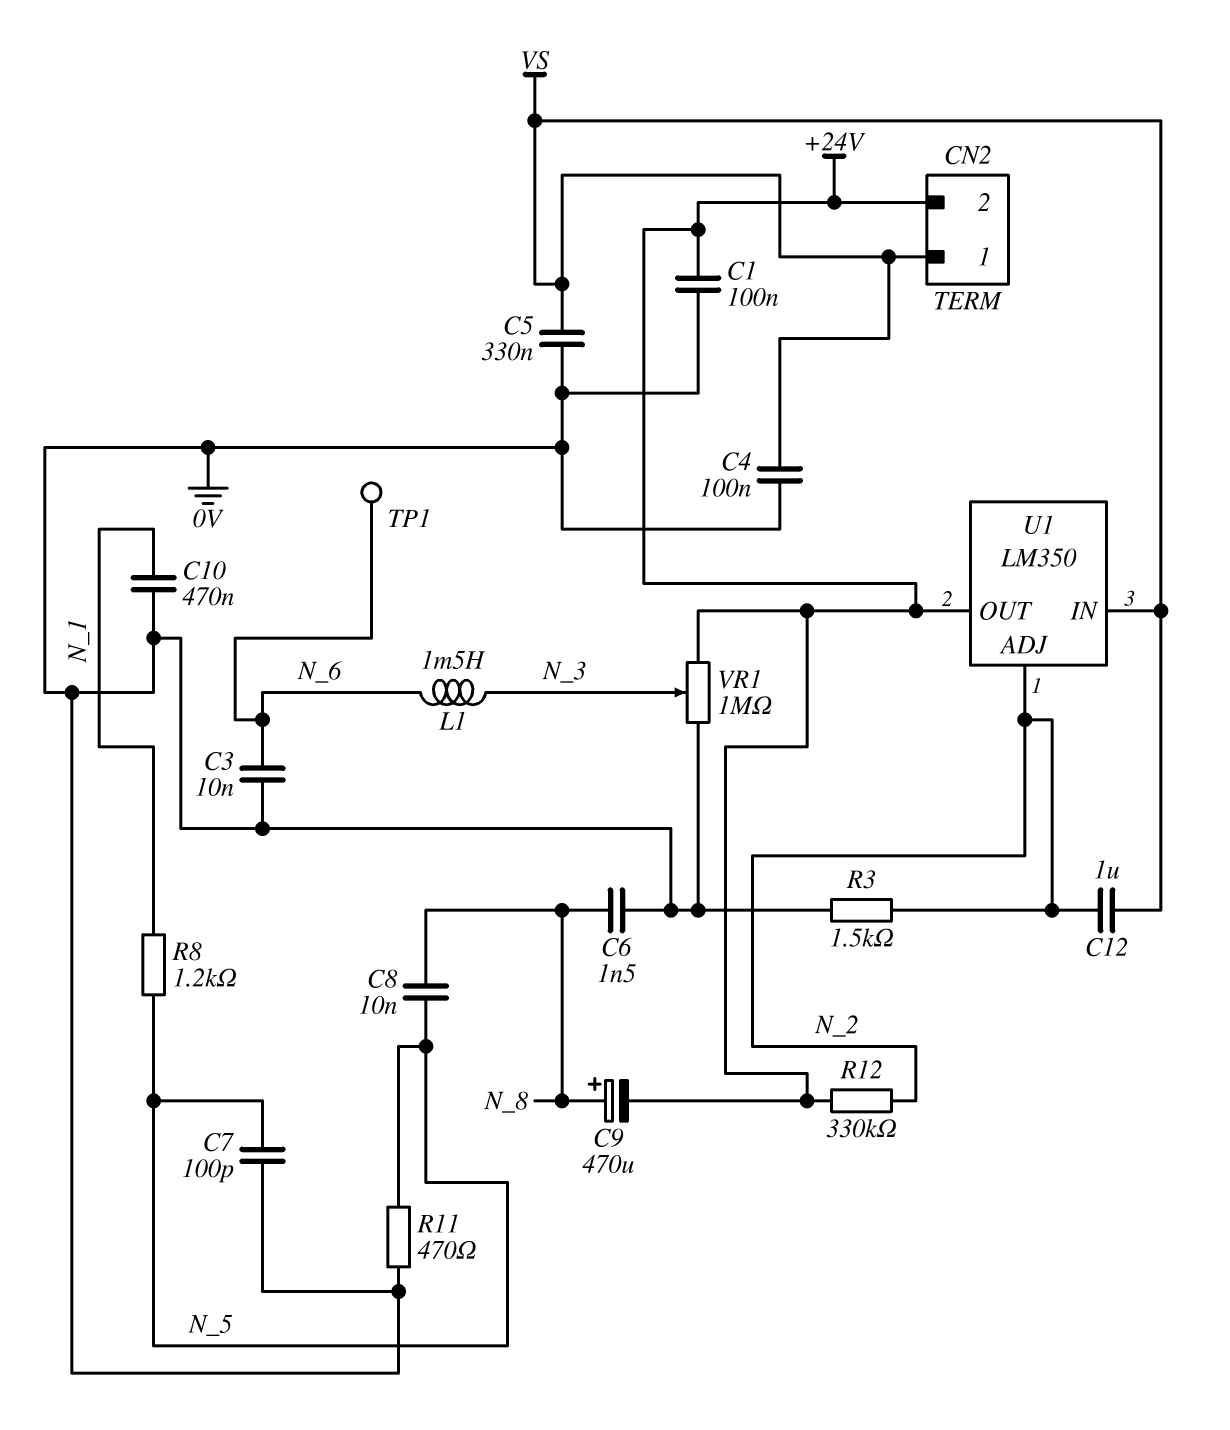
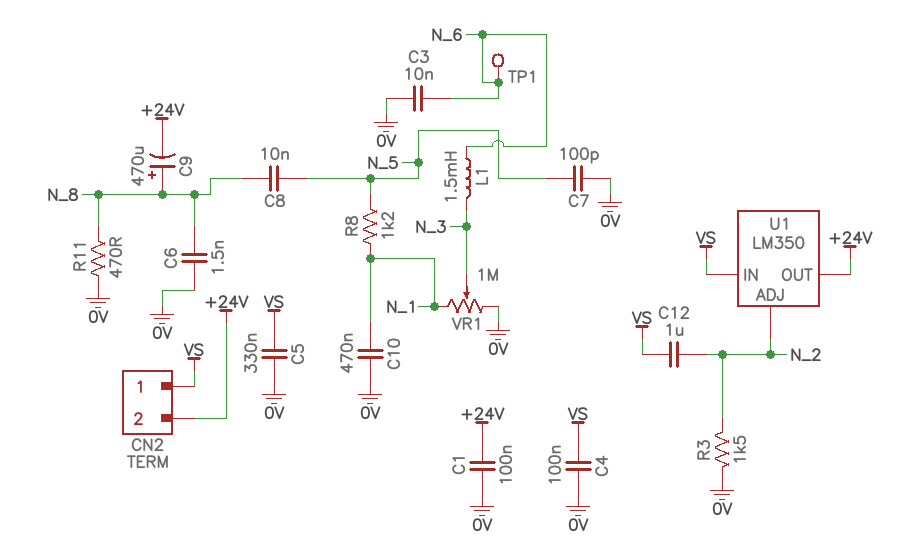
R11: 470 (0V, N_5) -> 470 (0V, N_8)
R12: 330k (+24V, N_2) -> none
VR1: 1M (+24V, 0V, wiper N_3) -> 1M (0V, N_1, wiper N_3)

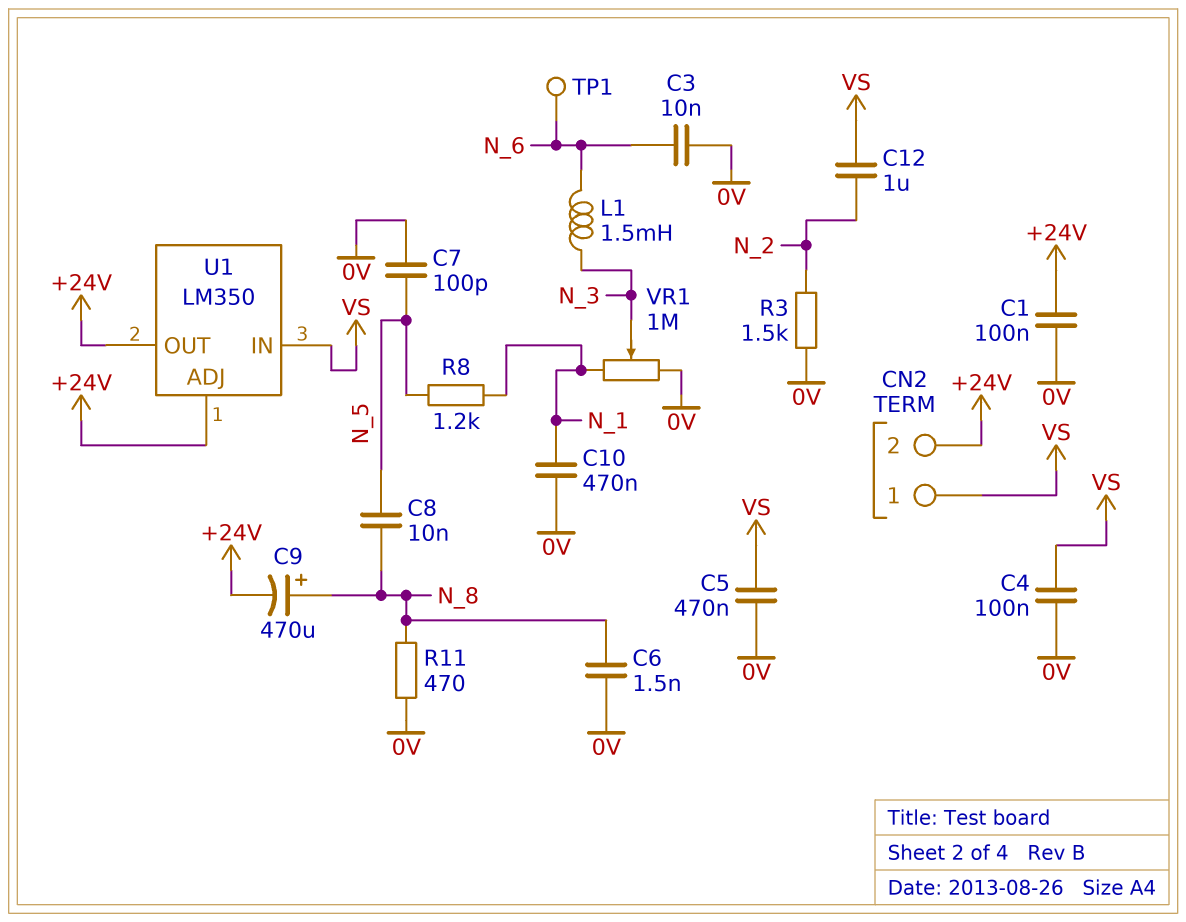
C5: 330nF (0V, VS) -> 470nF (0V, VS)
U1 pin ADJ: N_2 -> +24V

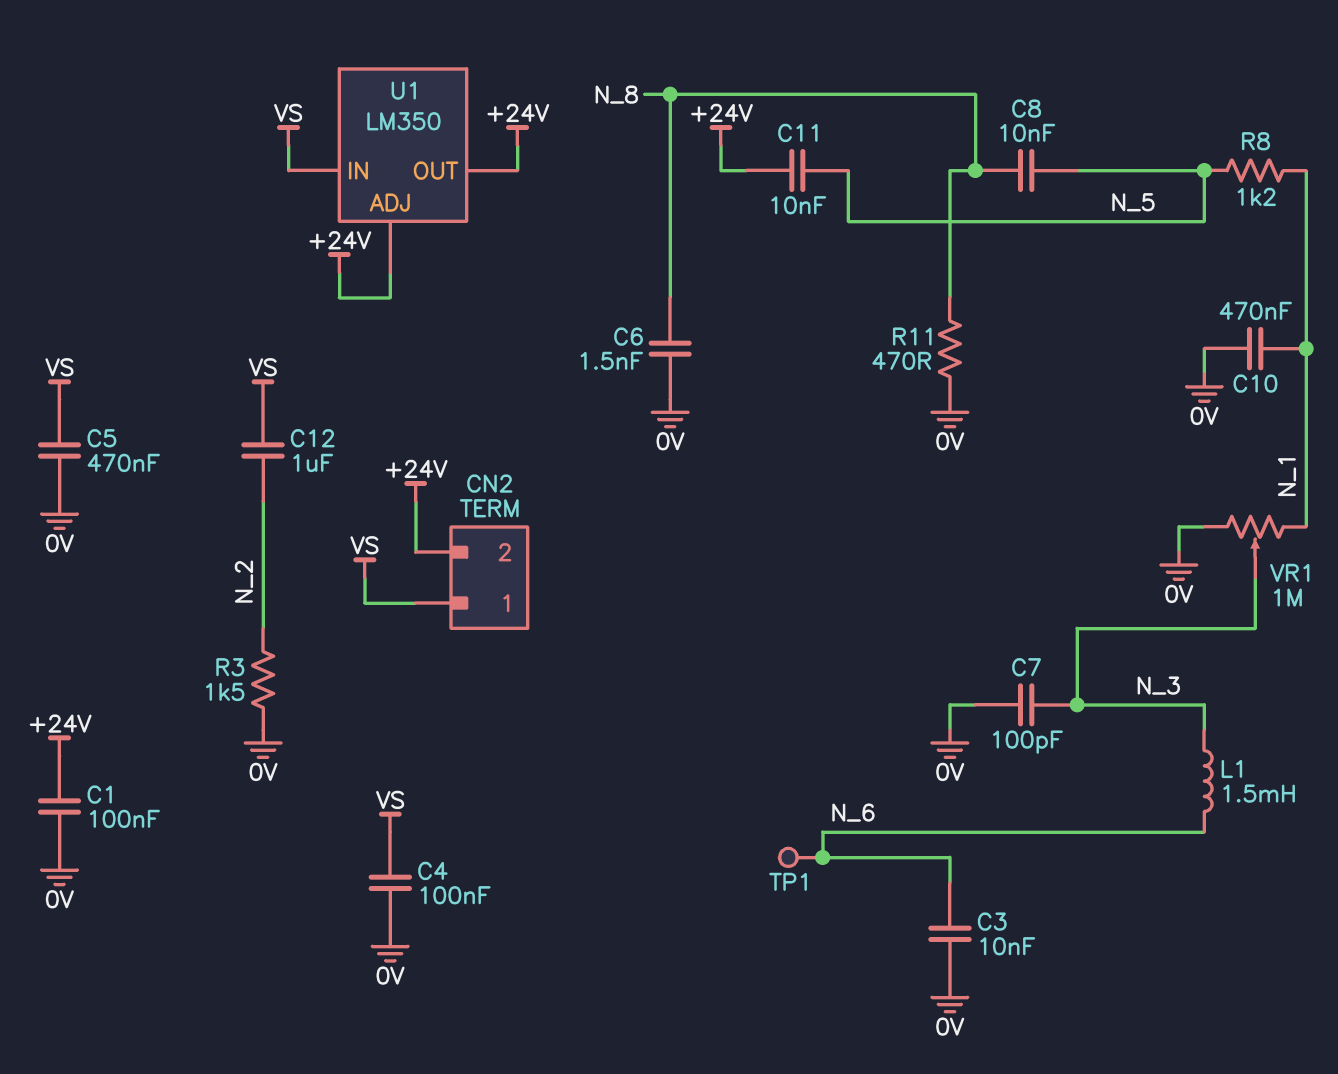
C7: 100pF (0V, N_5) -> 100pF (0V, N_3)
C9: 470uF (plus N_8, minus +24V) -> none
C11: none -> 10nF (+24V, N_5)

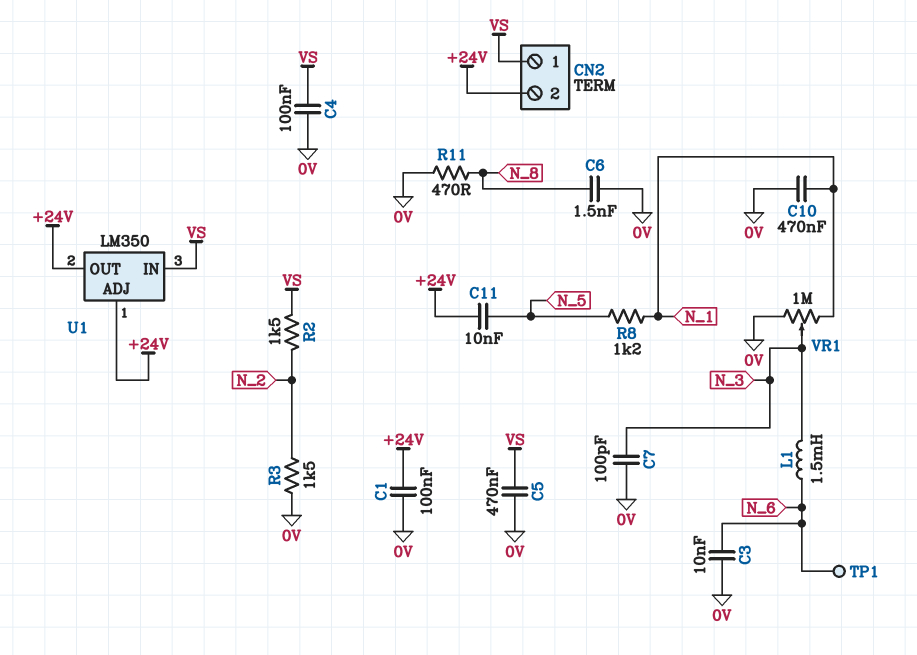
C8: 10nF (N_5, N_8) -> none
C12: 1uF (N_2, VS) -> none
R2: none -> 1.5k (N_2, VS)

